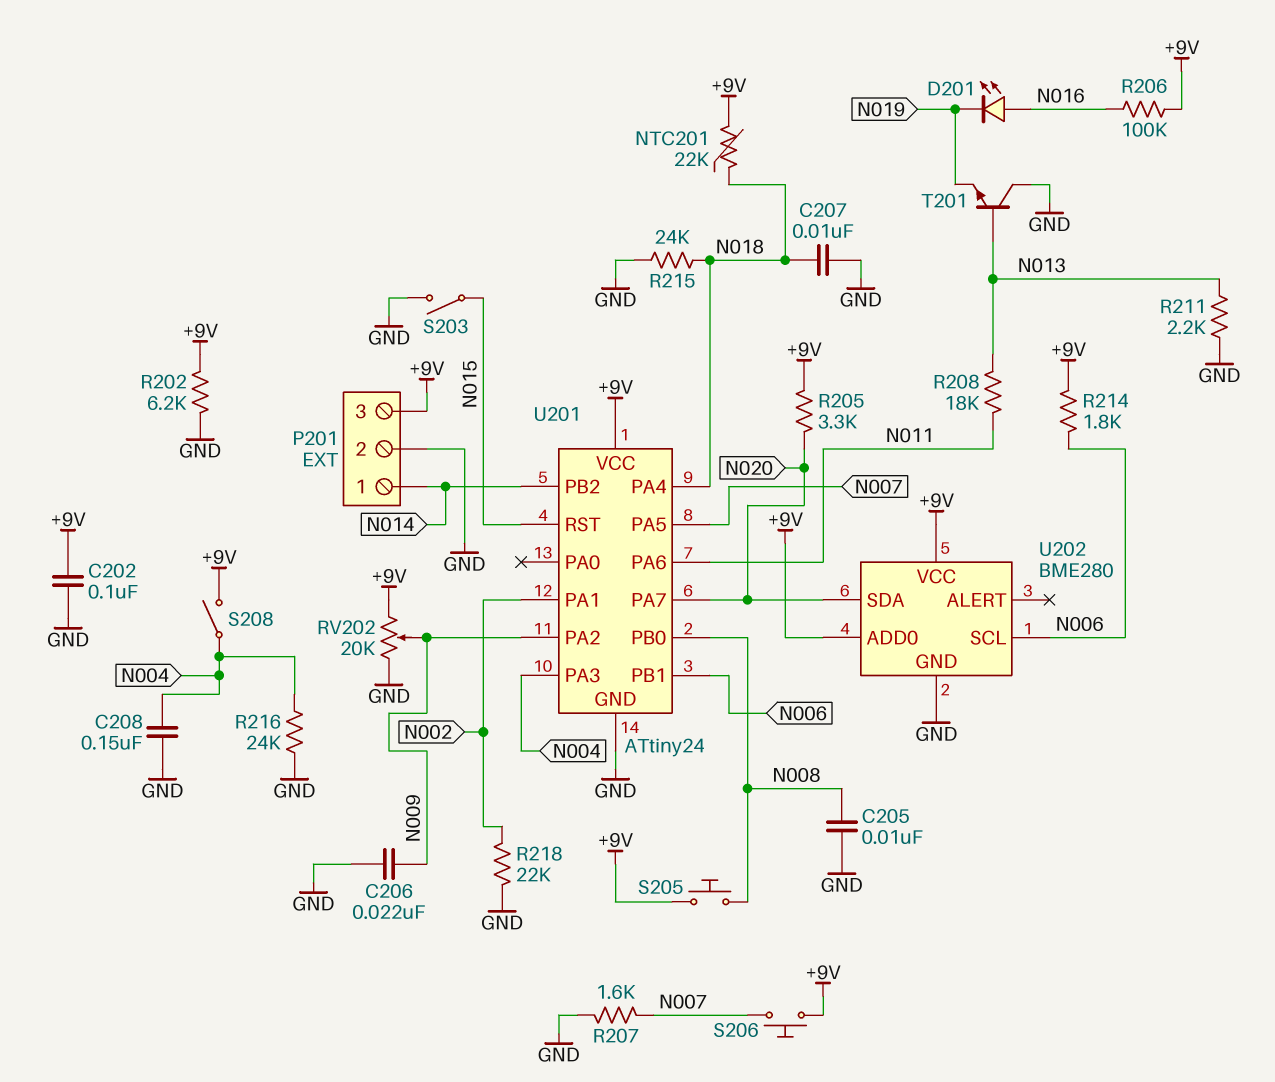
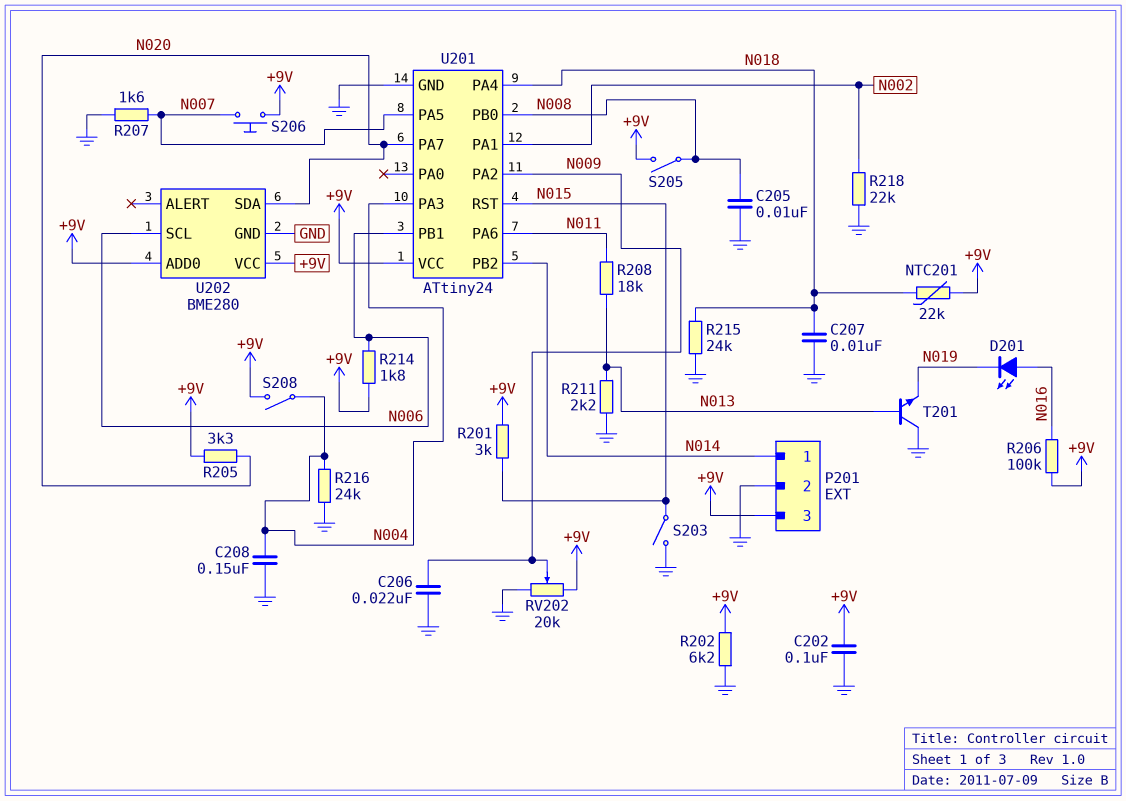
R201: none -> 3k (+9V, N015)
S205: button (+9V, N008) -> switch (+9V, N008)

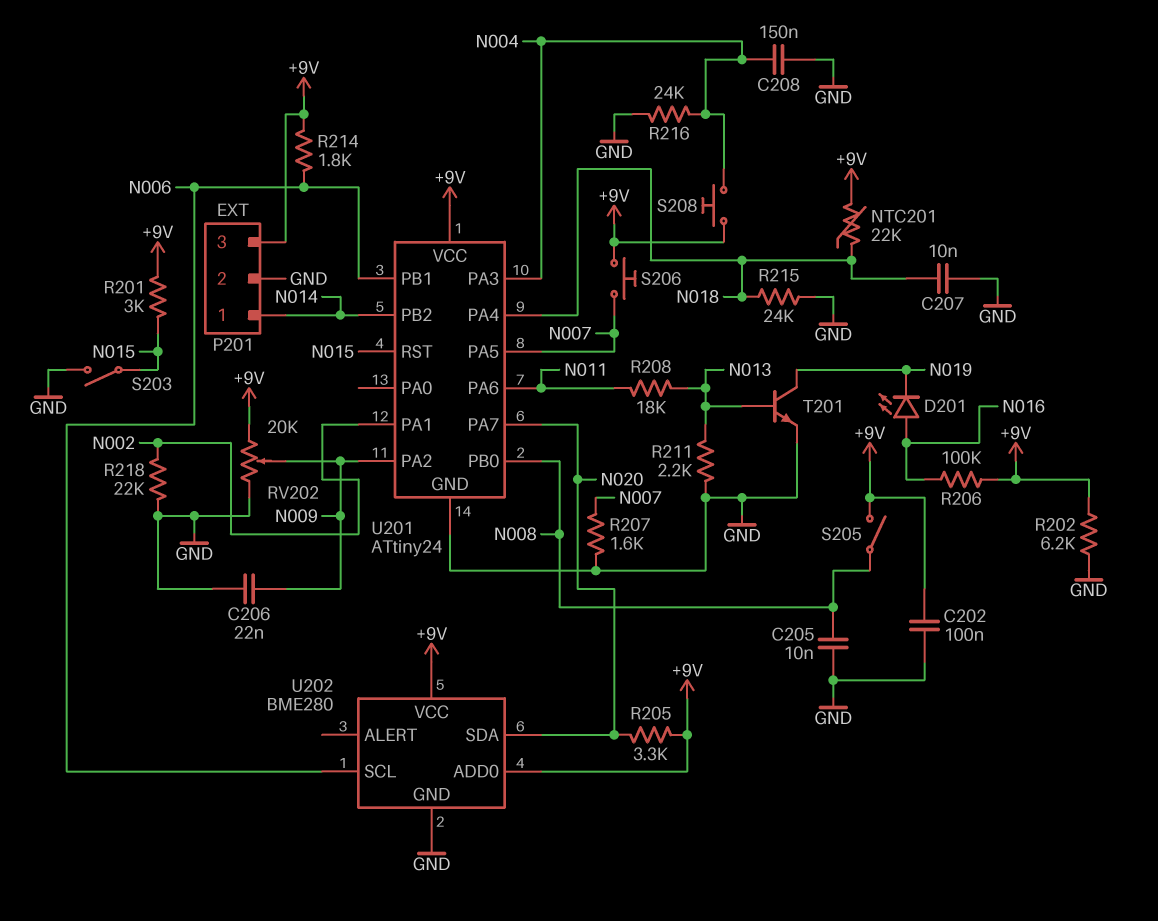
S208: switch (+9V, N004) -> button (+9V, N004)
T201: NPN (B N013, C GND, E N019) -> NPN (B N013, C N019, E GND)

